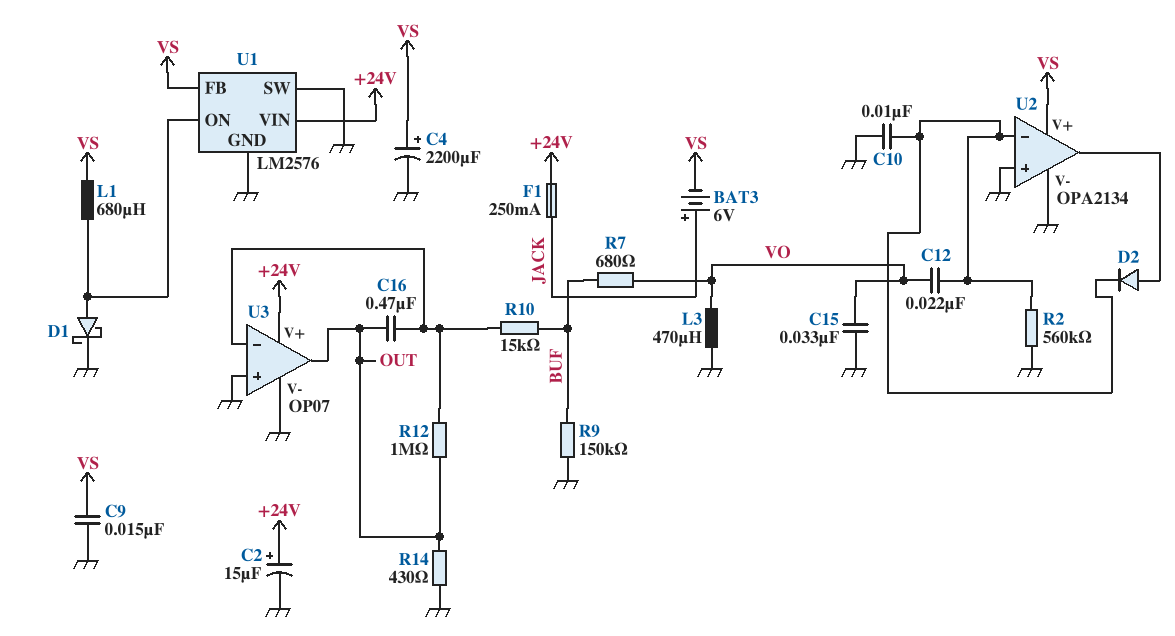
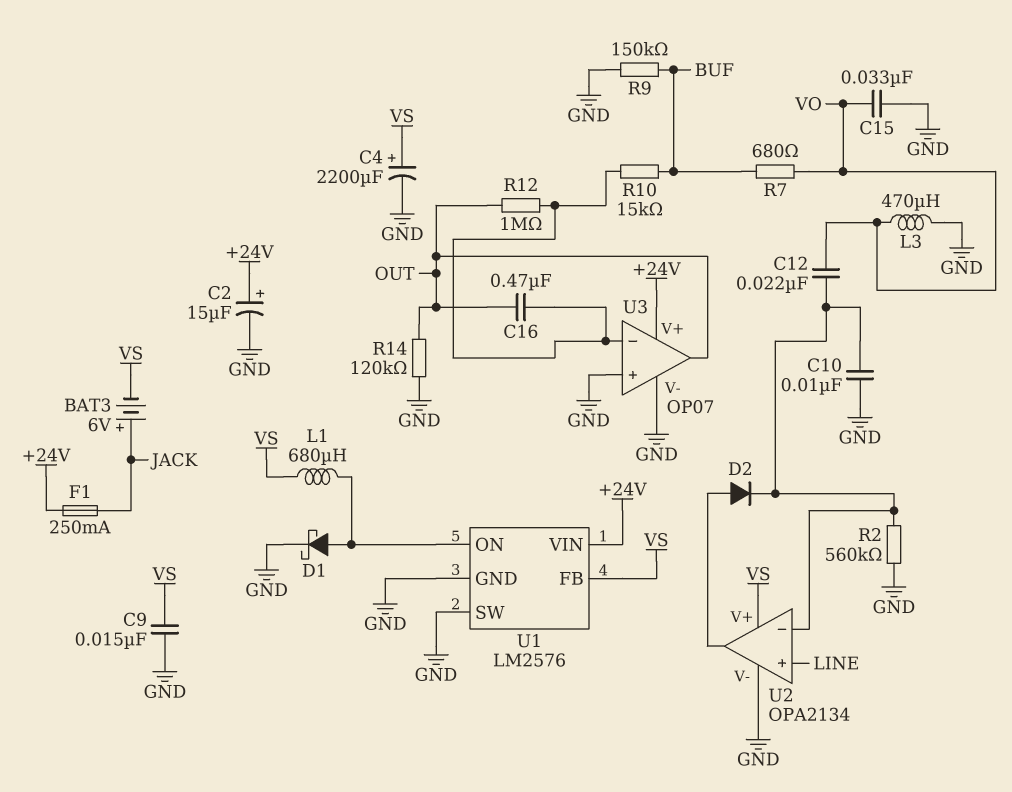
R14: 430 (GND, OUT) -> 120k (GND, OUT)
U2 pin in+: GND -> LINE

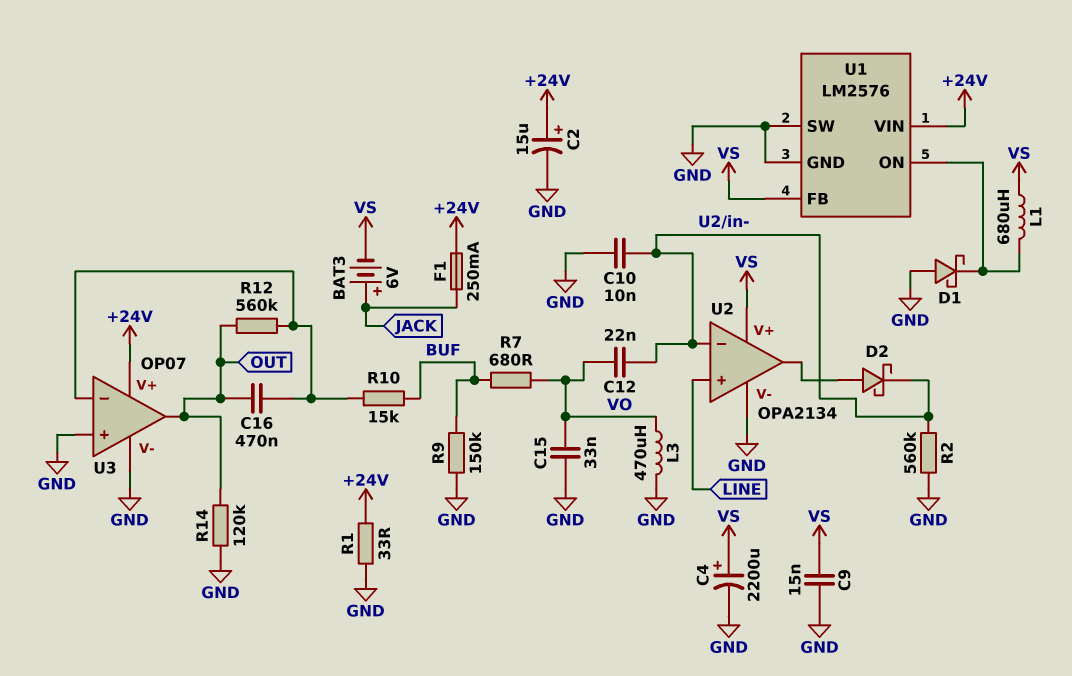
D1: schottky (A U1/ON, K GND) -> schottky (A GND, K U1/ON)
D2: diode (A U2/out, K U2/in-) -> schottky (A U2/out, K U2/in-)
R1: none -> 33 (+24V, GND)
R12: 1M (OUT, U3/in-) -> 560k (OUT, U3/in-)

